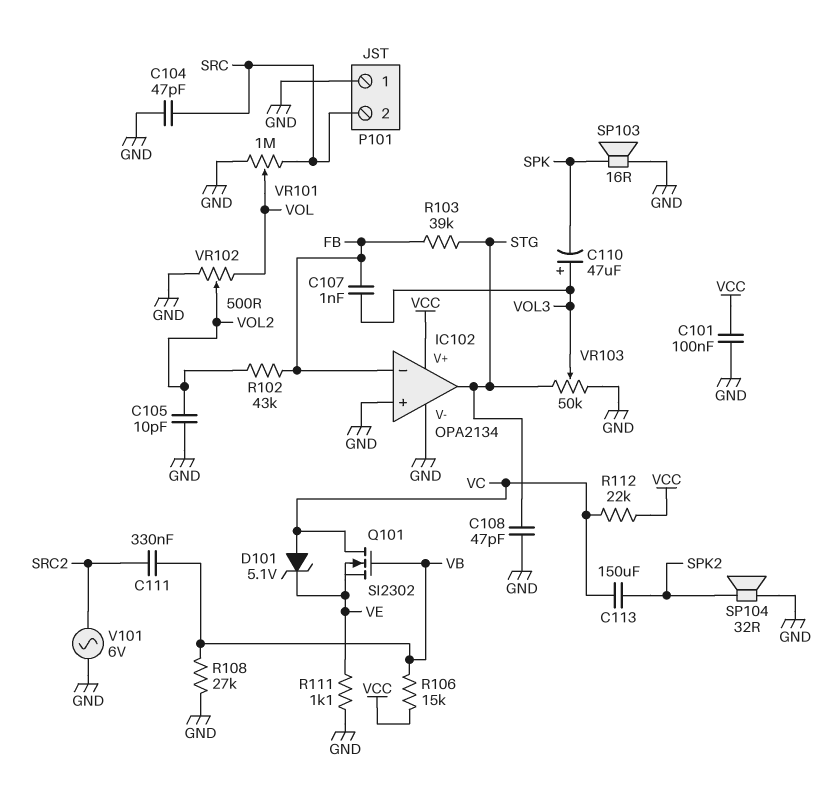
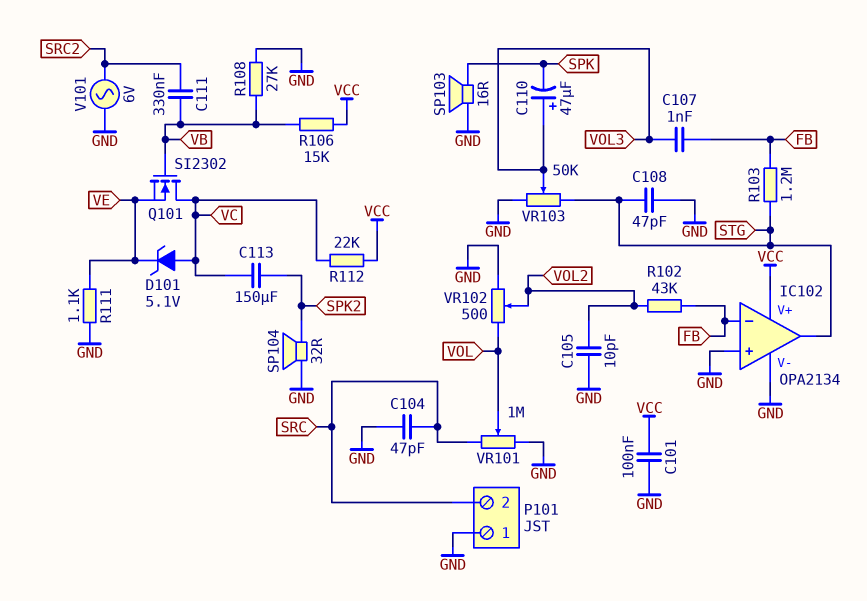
R103: 39k (FB, STG) -> 1.2M (FB, STG)

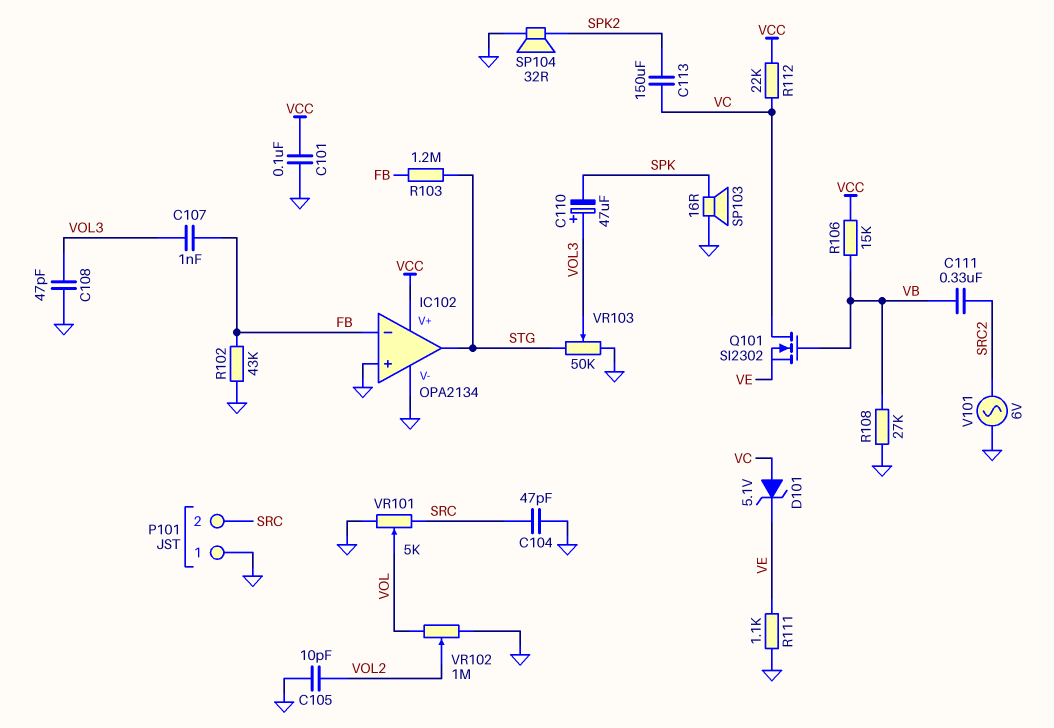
C108: 47pF (GND, STG) -> 47pF (GND, VOL3)
R102: 43k (FB, VOL2) -> 43k (FB, GND)
VR101: 1M (GND, SRC, wiper VOL) -> 5k (GND, SRC, wiper VOL)
VR102: 500 (GND, VOL, wiper VOL2) -> 1M (GND, VOL, wiper VOL2)

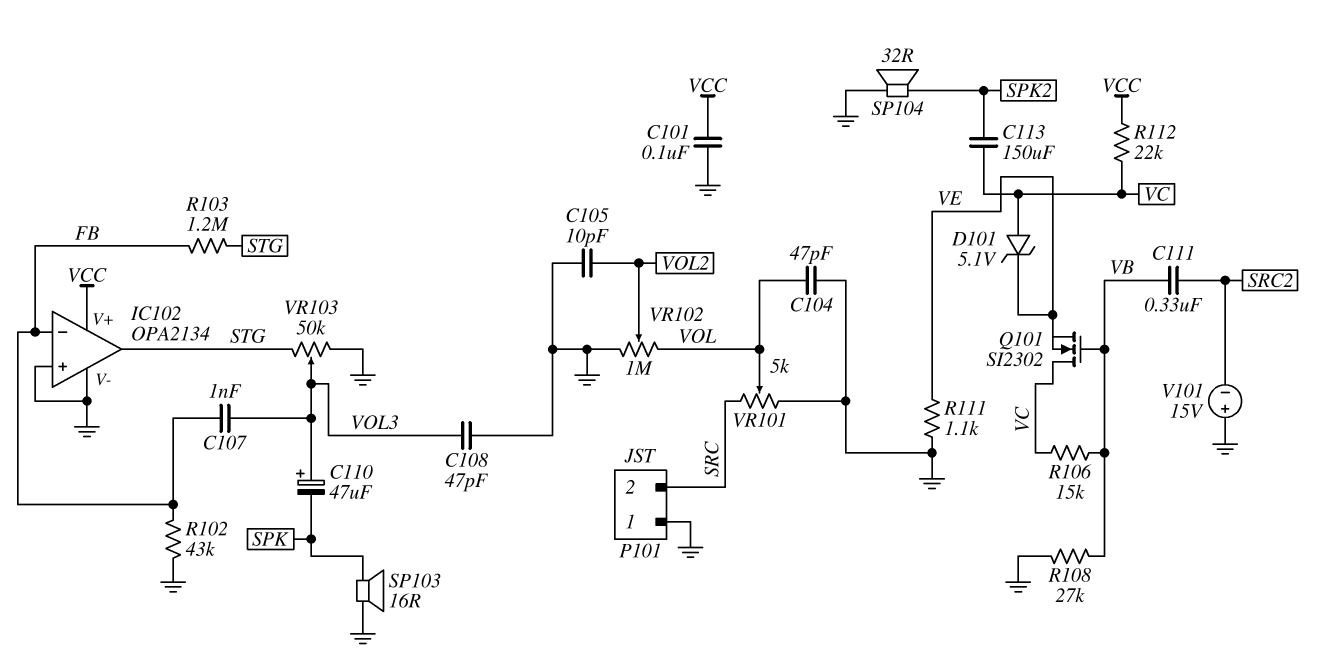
C104: 47pF (GND, SRC) -> 47pF (GND, VOL)
R106: 15k (VB, VCC) -> 15k (VB, VC)
V101: AC 6V (GND, SRC2) -> 15V (plus GND, minus SRC2)

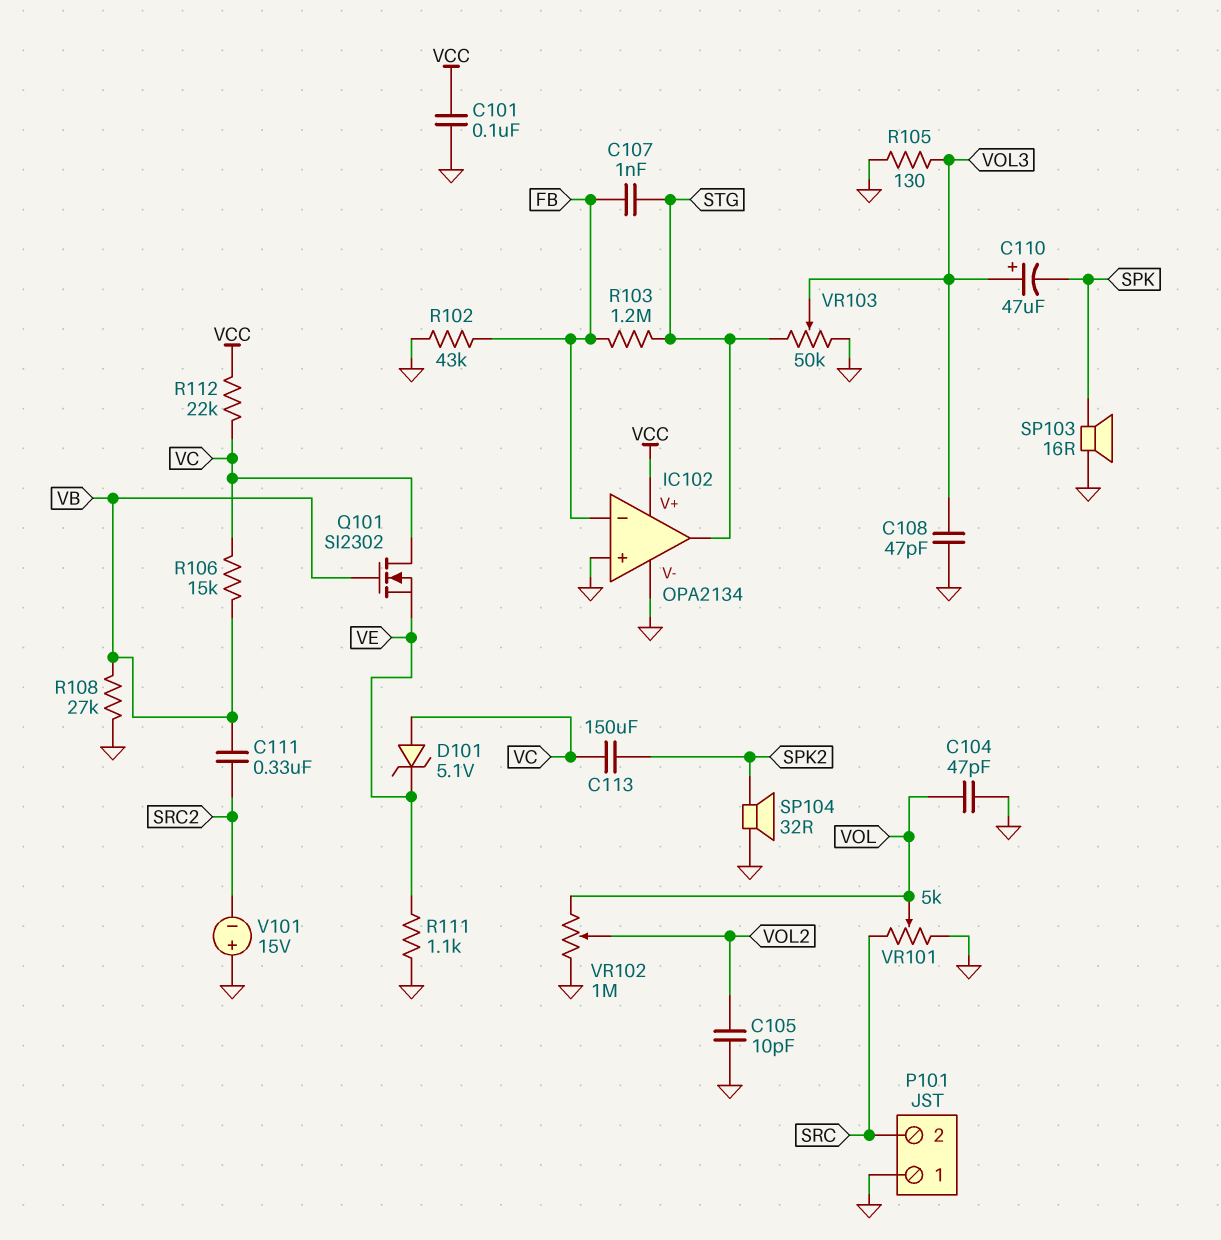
C107: 1nF (FB, VOL3) -> 1nF (FB, STG)
R105: none -> 130 (GND, VOL3)

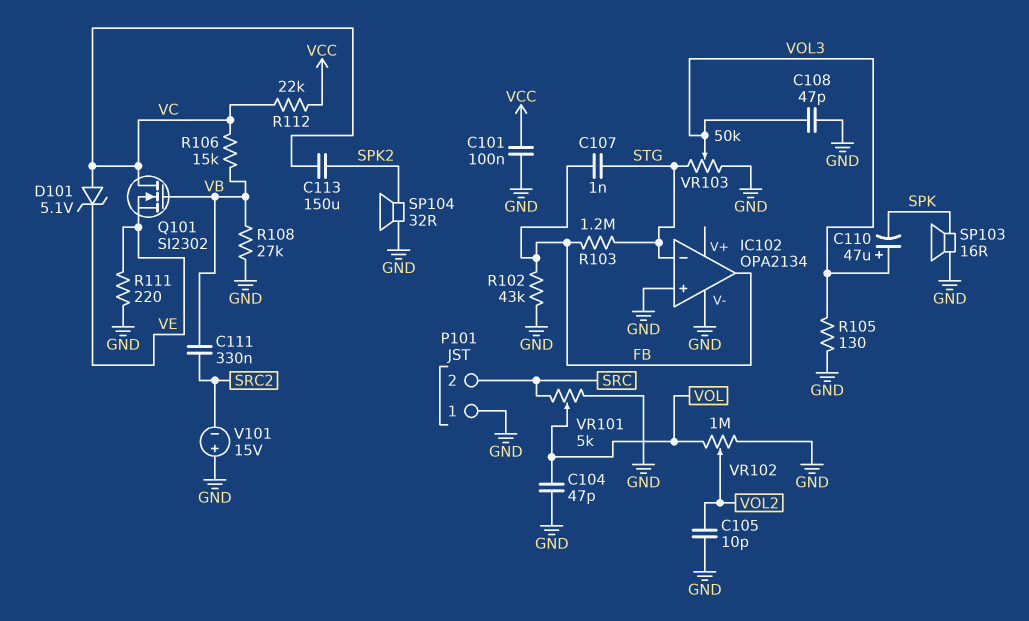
IC102 pin V+: VCC -> none
IC102 pin in-: FB -> STG
IC102 pin out: STG -> FB
R111: 1.1k (GND, VE) -> 220 (GND, VE)

